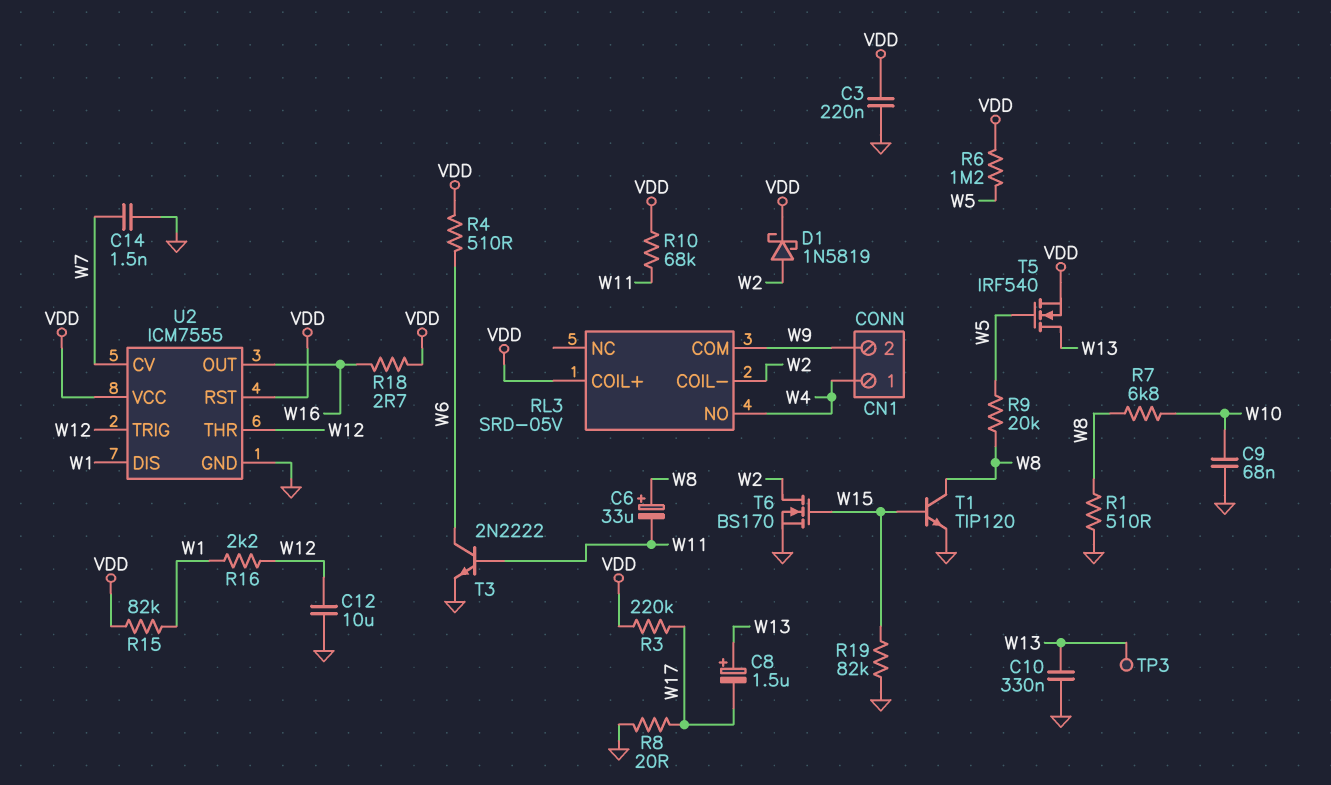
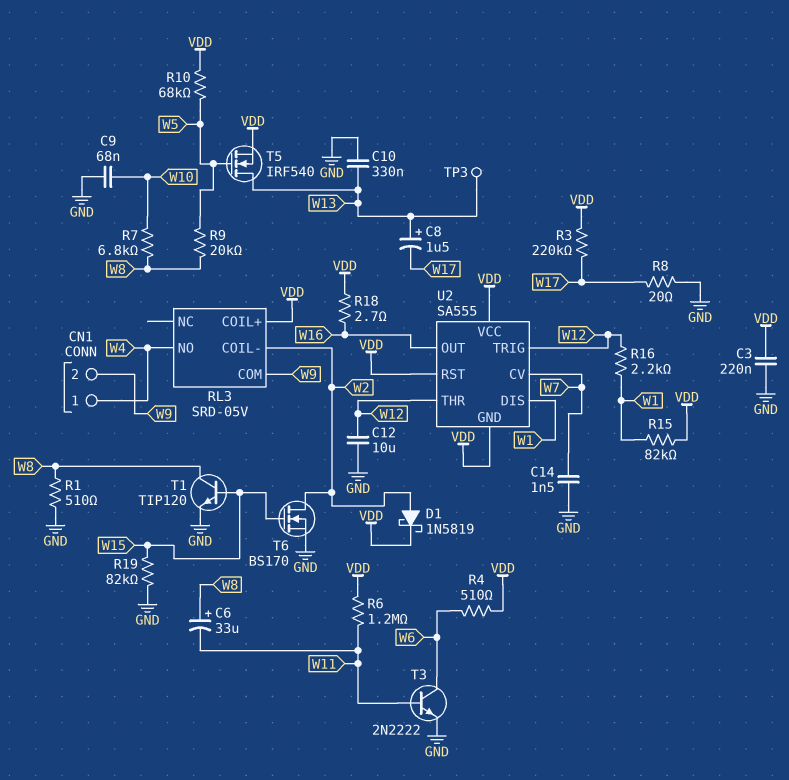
R6: 1.2M (VDD, W5) -> 1.2M (VDD, W11)
R10: 68k (VDD, W11) -> 68k (VDD, W5)
U2: ICM7555 -> SA555
U2 pin GND: GND -> VDD

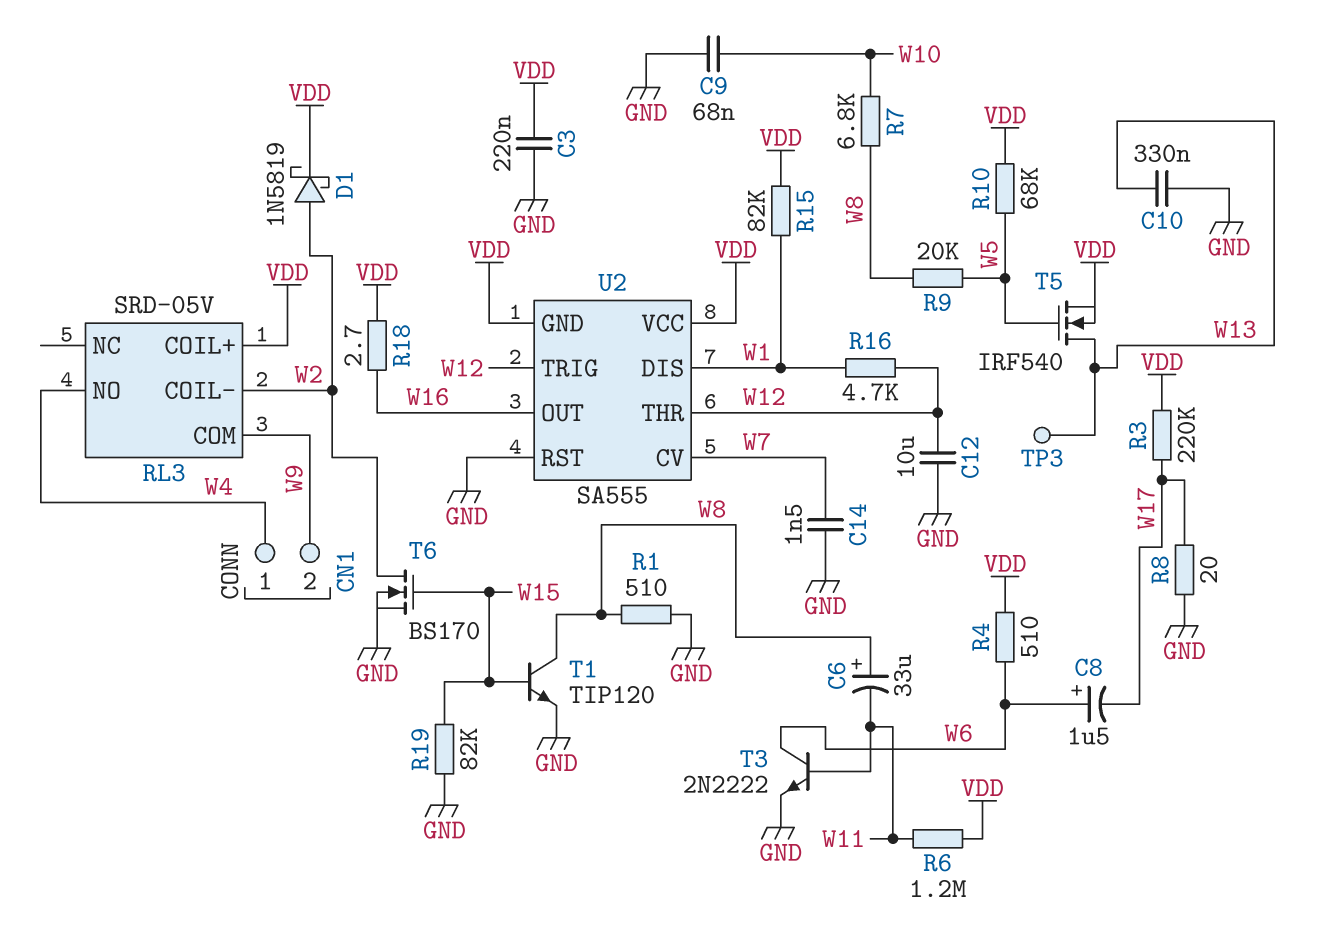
C8: 1.5uF (plus W13, minus W17) -> 1.5uF (plus W6, minus W17)
R16: 2.2k (W1, W12) -> 4.7k (W1, W12)
U2 pin RST: VDD -> GND

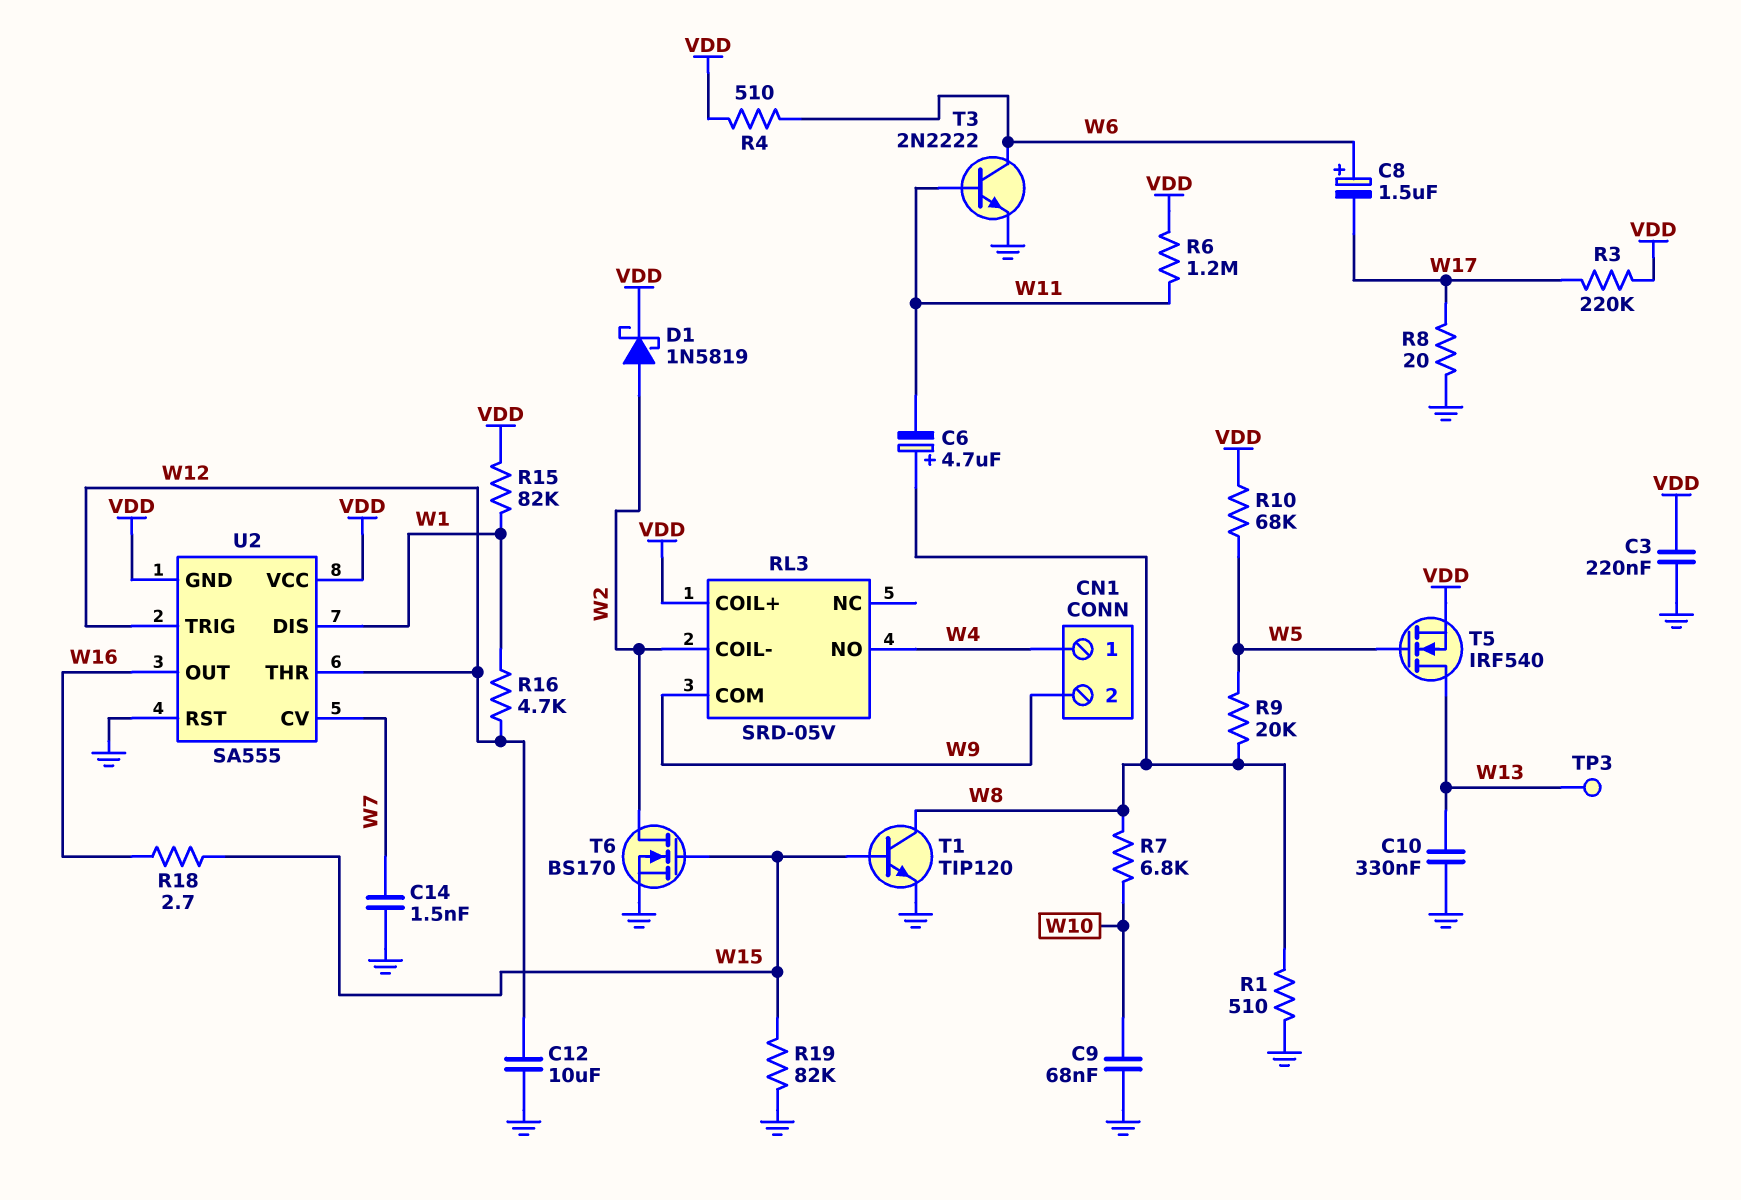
C6: 33uF (plus W8, minus W11) -> 4.7uF (plus W8, minus W11)
R18: 2.7 (VDD, W16) -> 2.7 (W15, W16)

